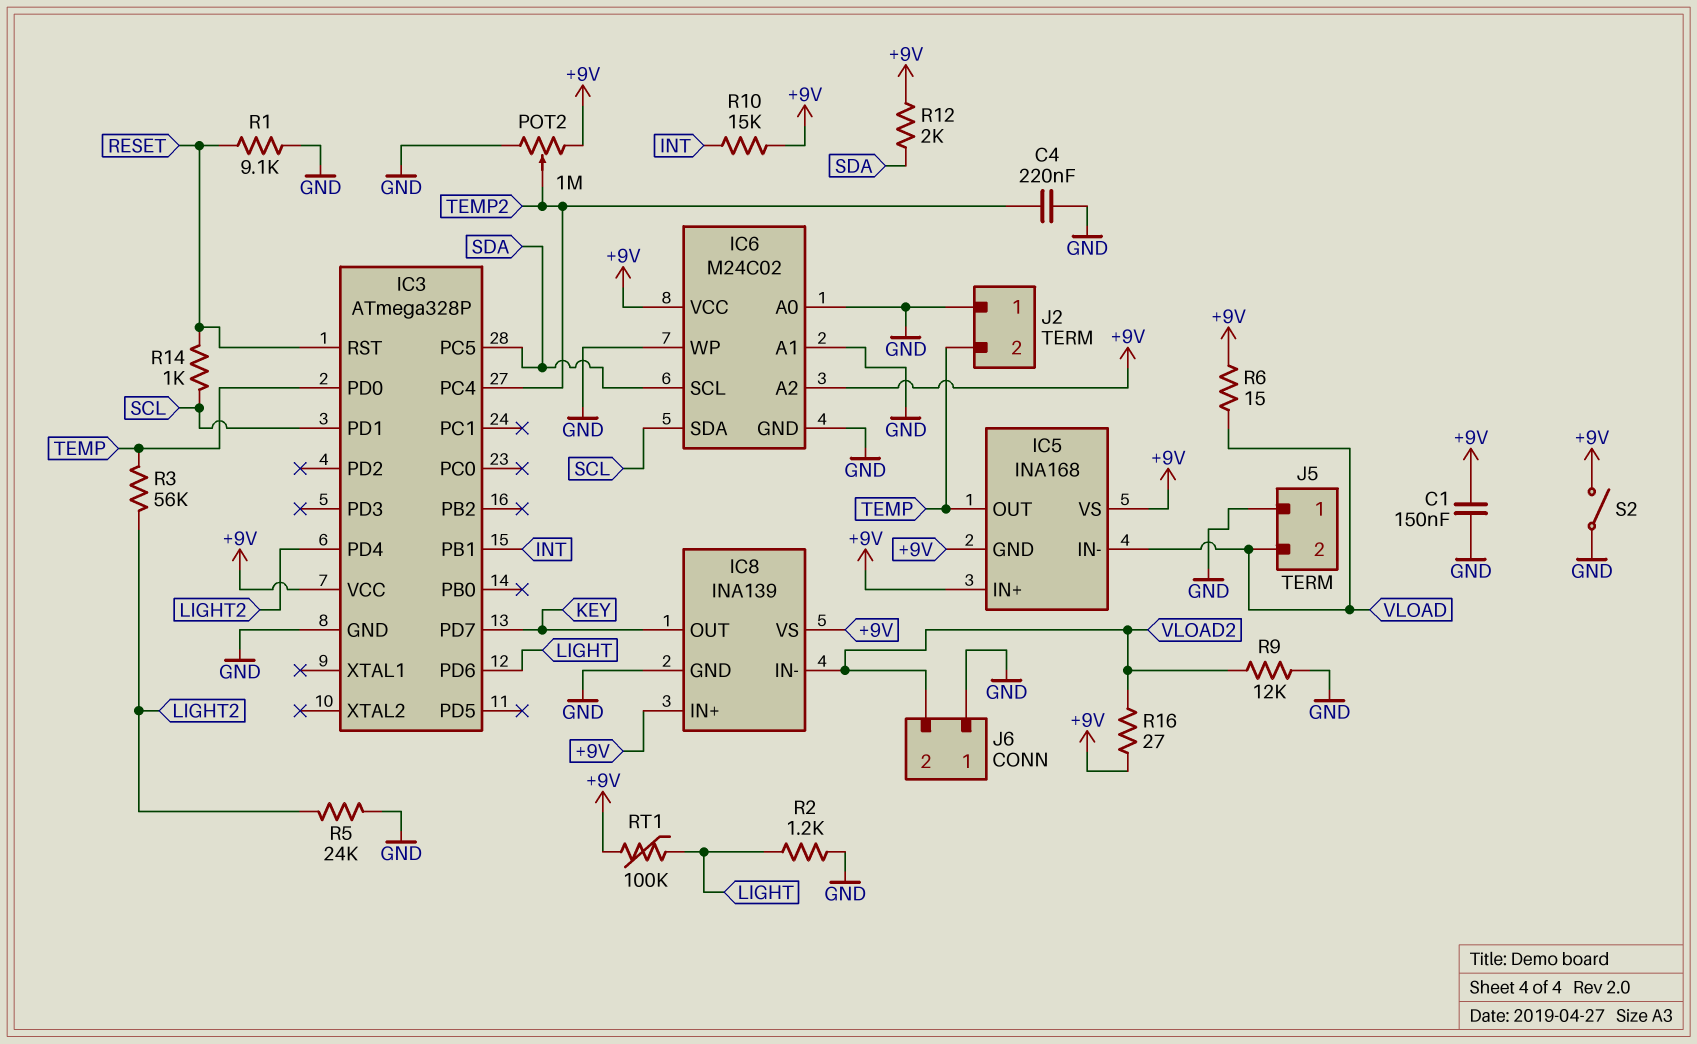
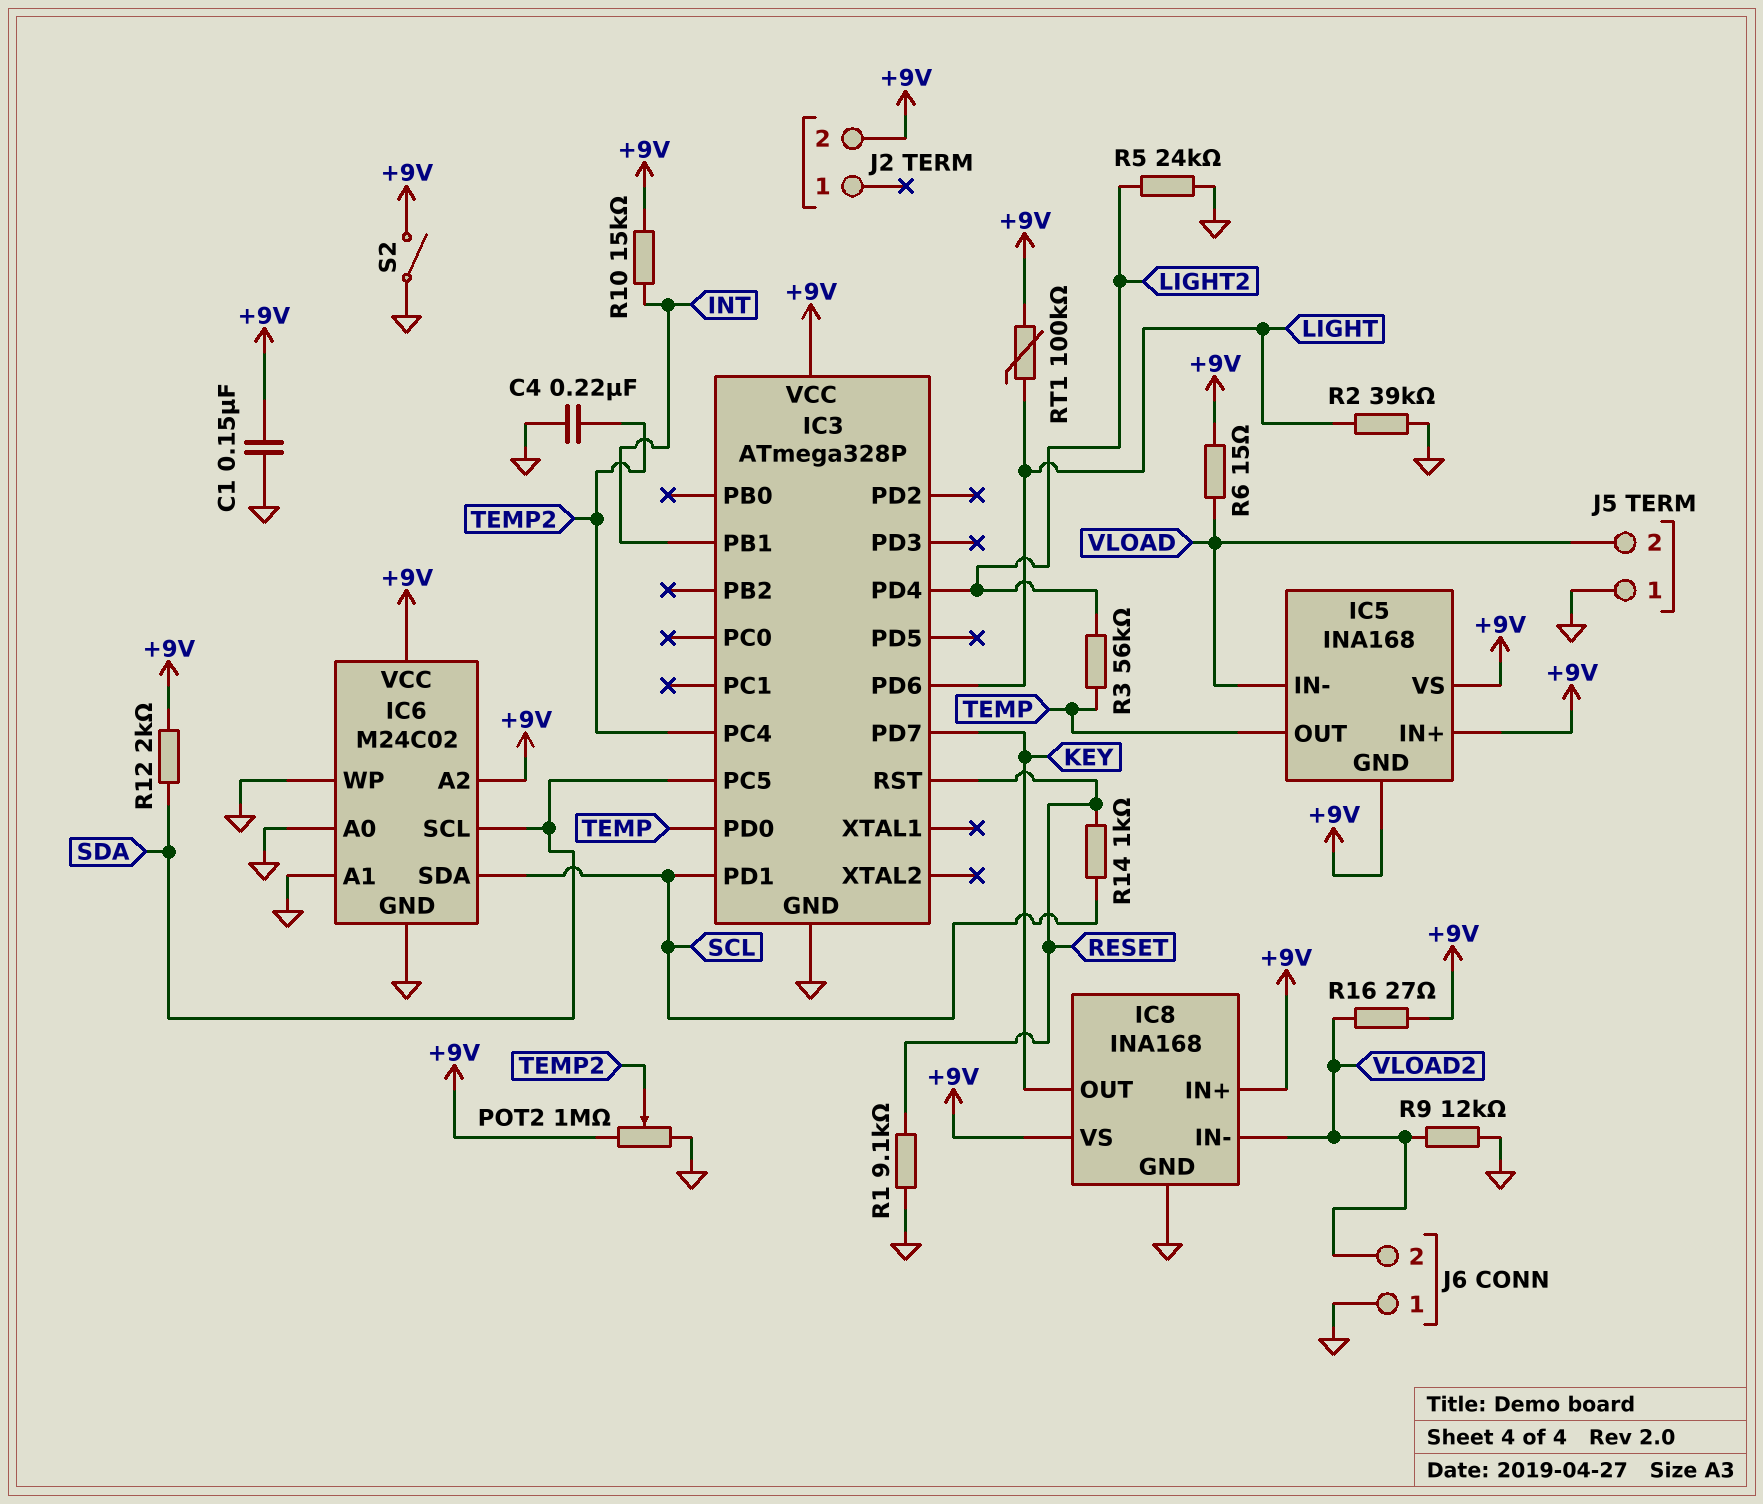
IC8: INA139 -> INA168
J2 pin 1: GND -> none
J2 pin 2: TEMP -> +9V
R2: 1.2k (GND, LIGHT) -> 39k (GND, LIGHT)

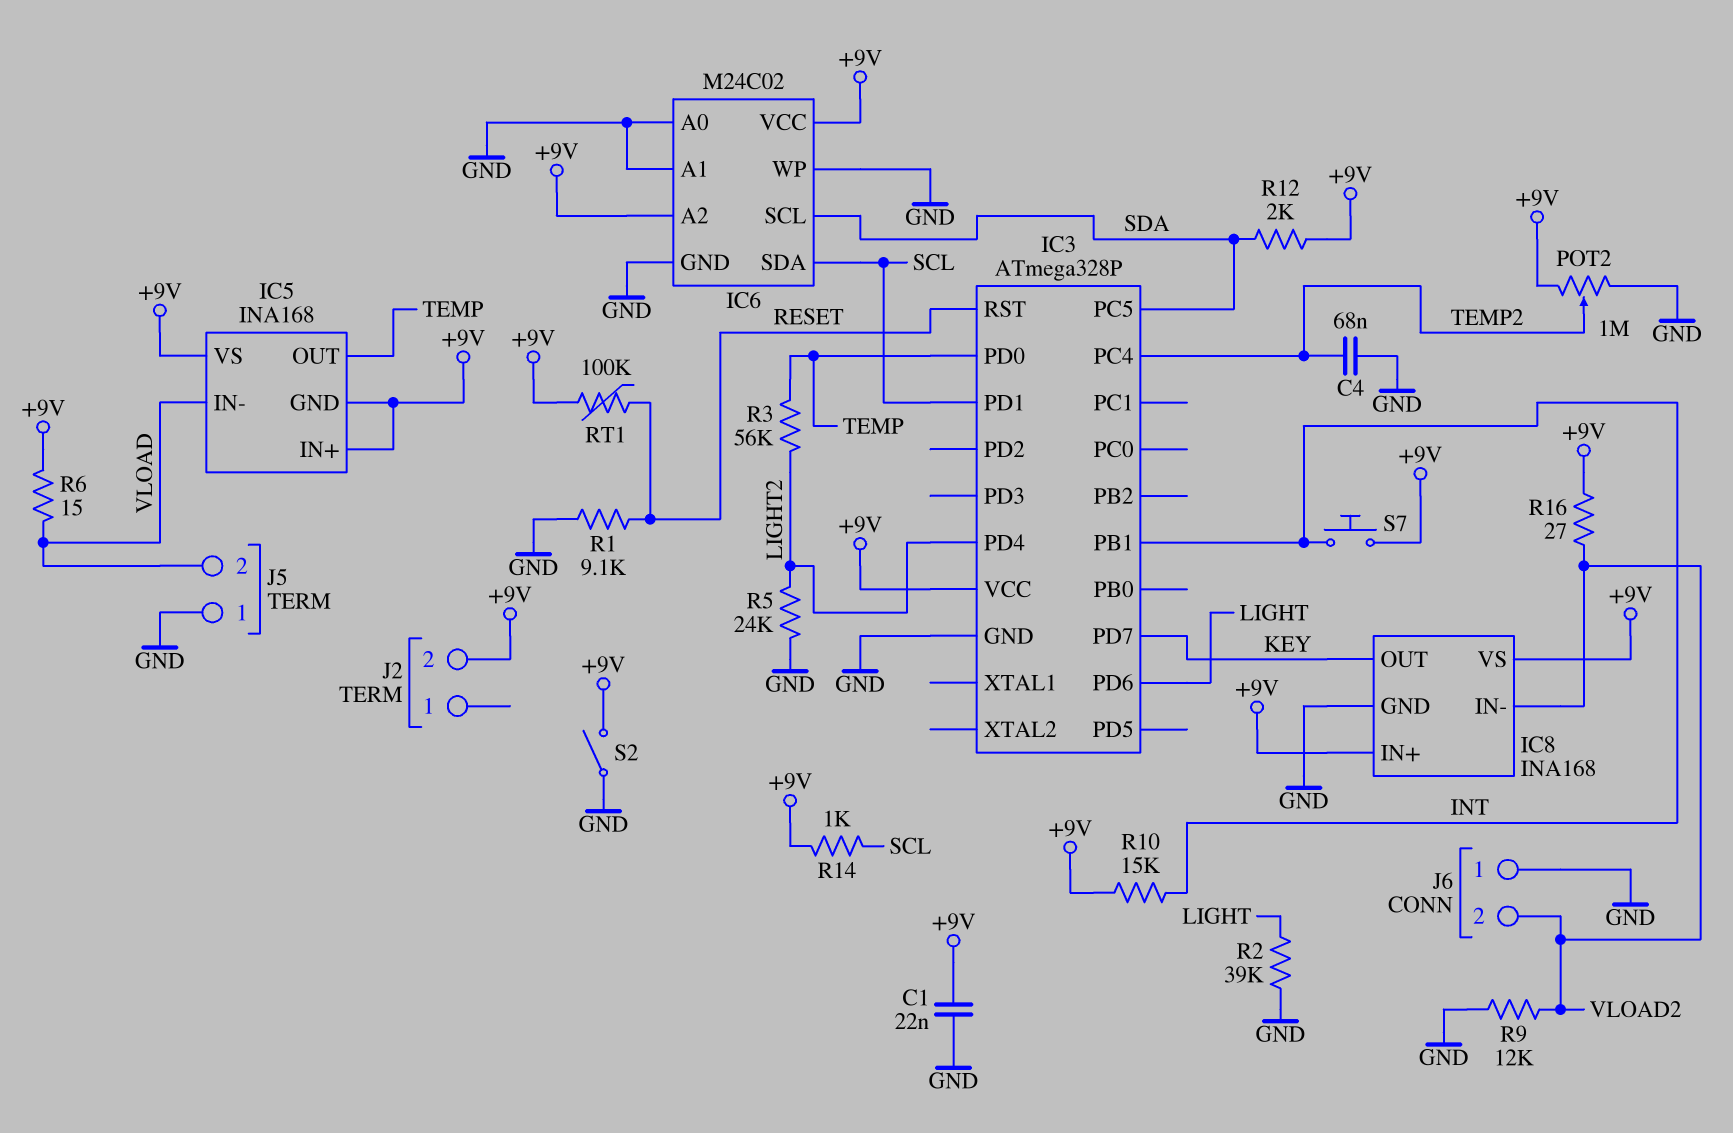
C1: 150nF (+9V, GND) -> 22nF (+9V, GND)
C4: 220nF (GND, TEMP2) -> 68nF (GND, TEMP2)
R14: 1k (RESET, SCL) -> 1k (+9V, SCL)
RT1: 100k (+9V, LIGHT) -> 100k (+9V, RESET)
S7: none -> button (+9V, INT)

